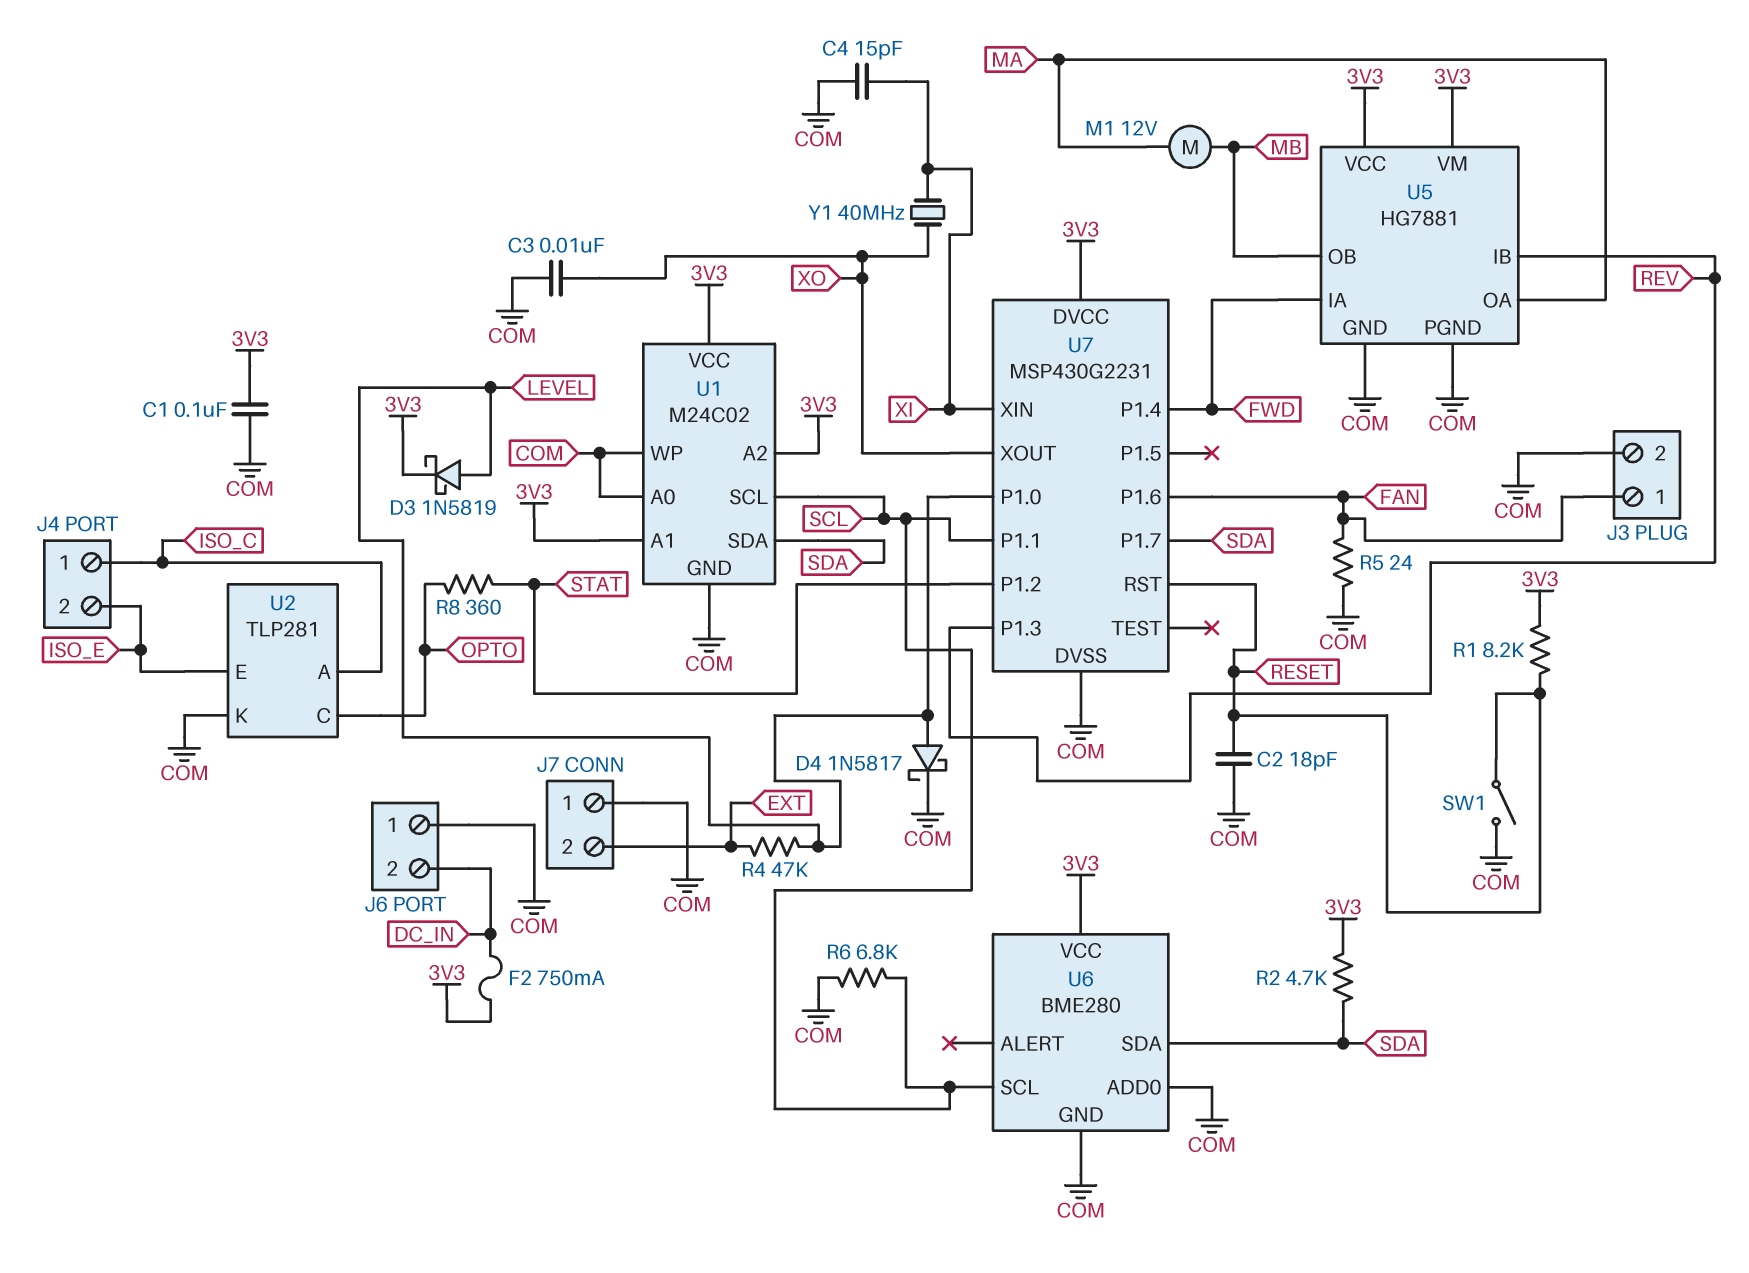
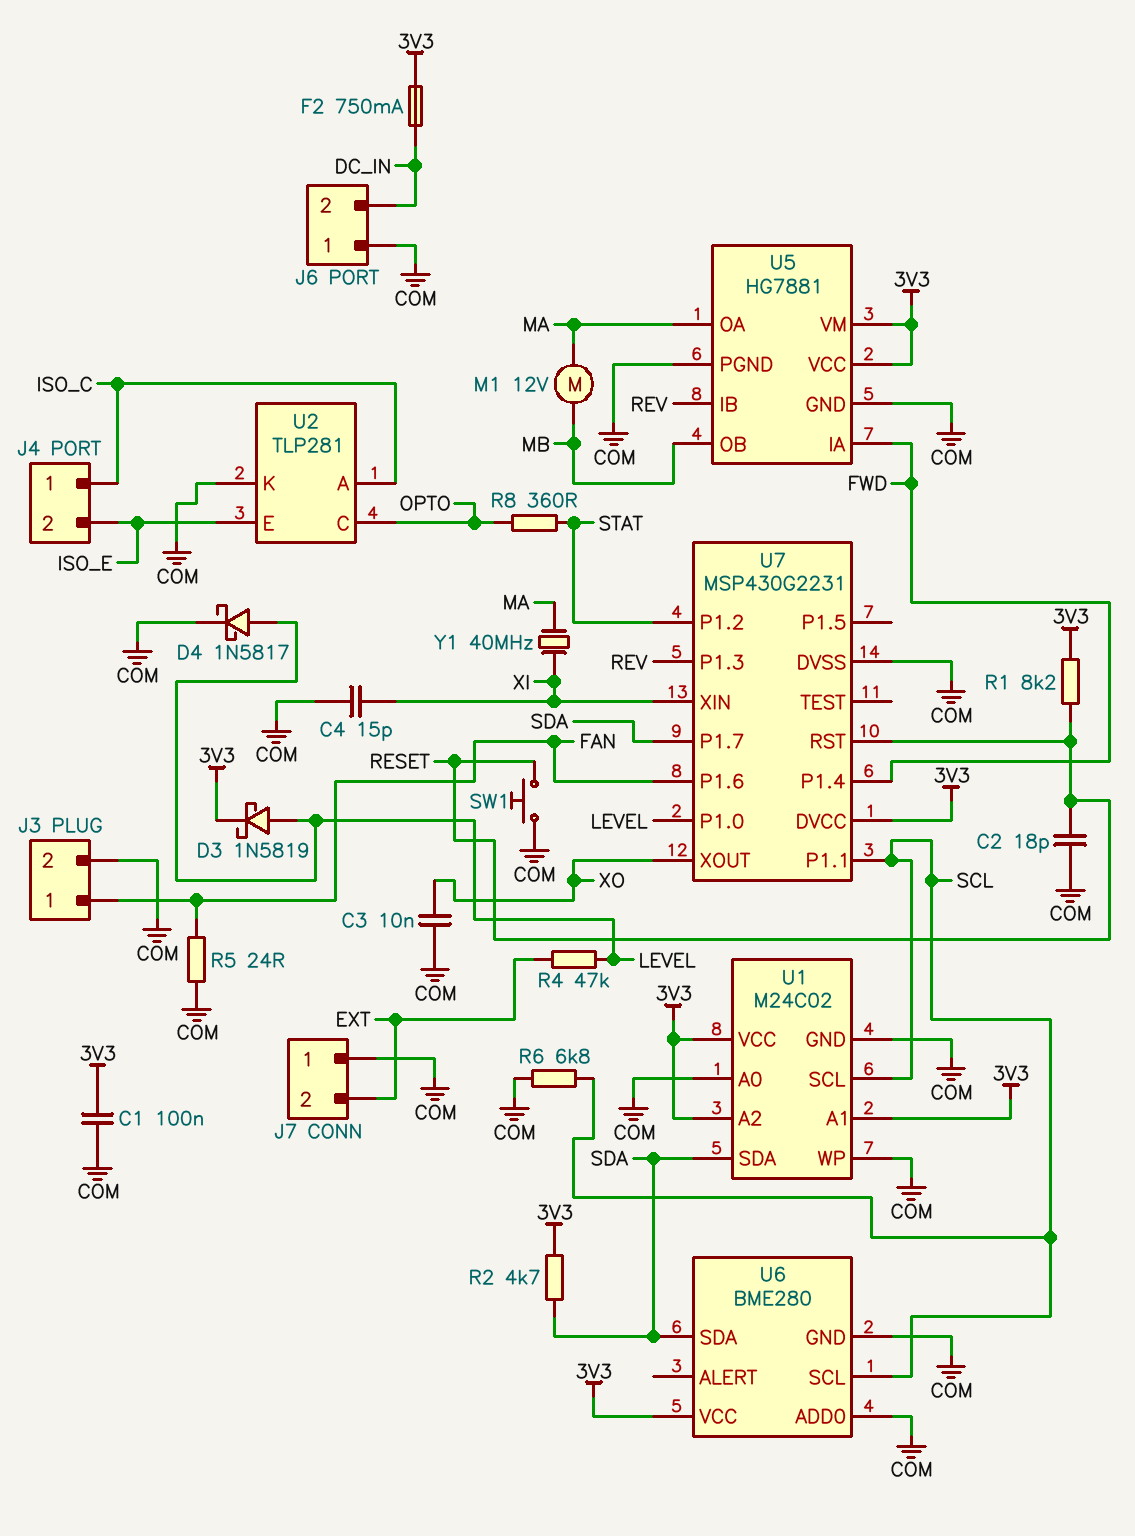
SW1: switch (COM, RESET) -> button (COM, RESET)
Y1: 40MHz (XI, XO) -> 40MHz (MA, XI)

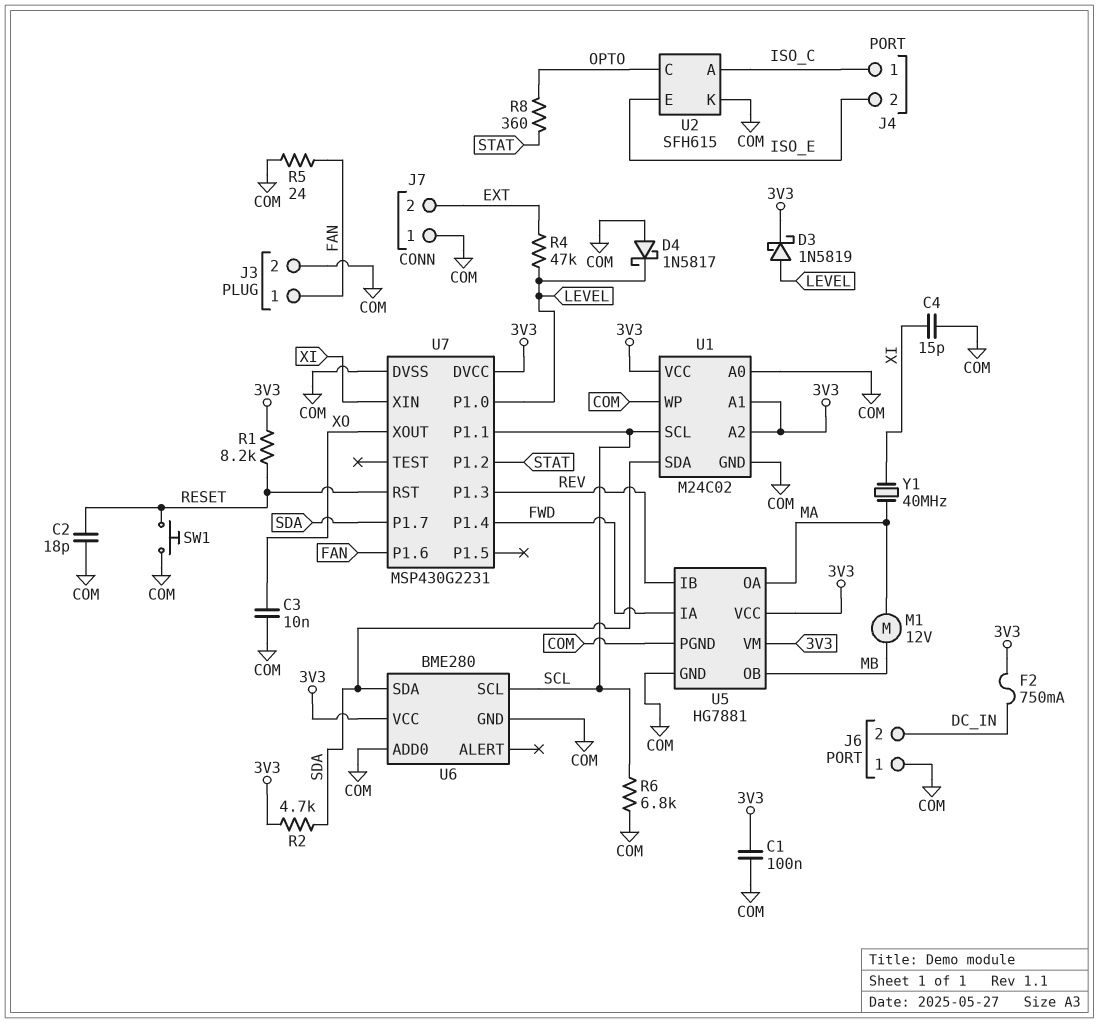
D4: schottky 1N5817 (A LEVEL, K COM) -> schottky 1N5817 (A COM, K LEVEL)
U2: TLP281 -> SFH615

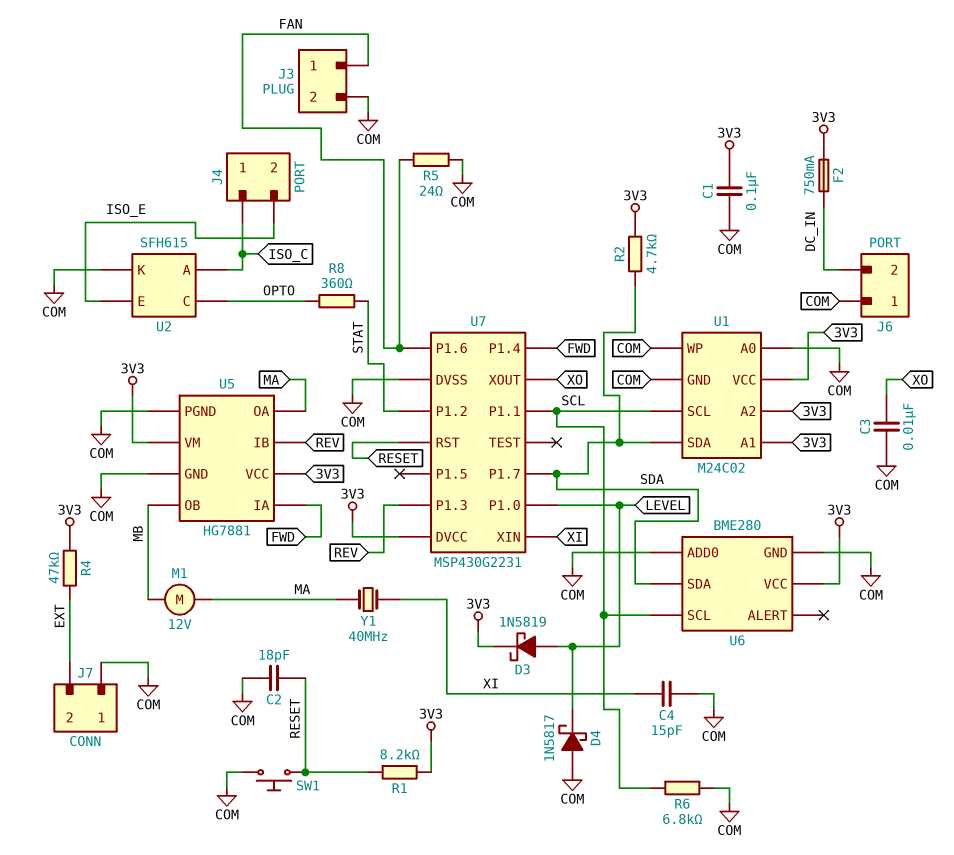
R4: 47k (EXT, LEVEL) -> 47k (3V3, EXT)

